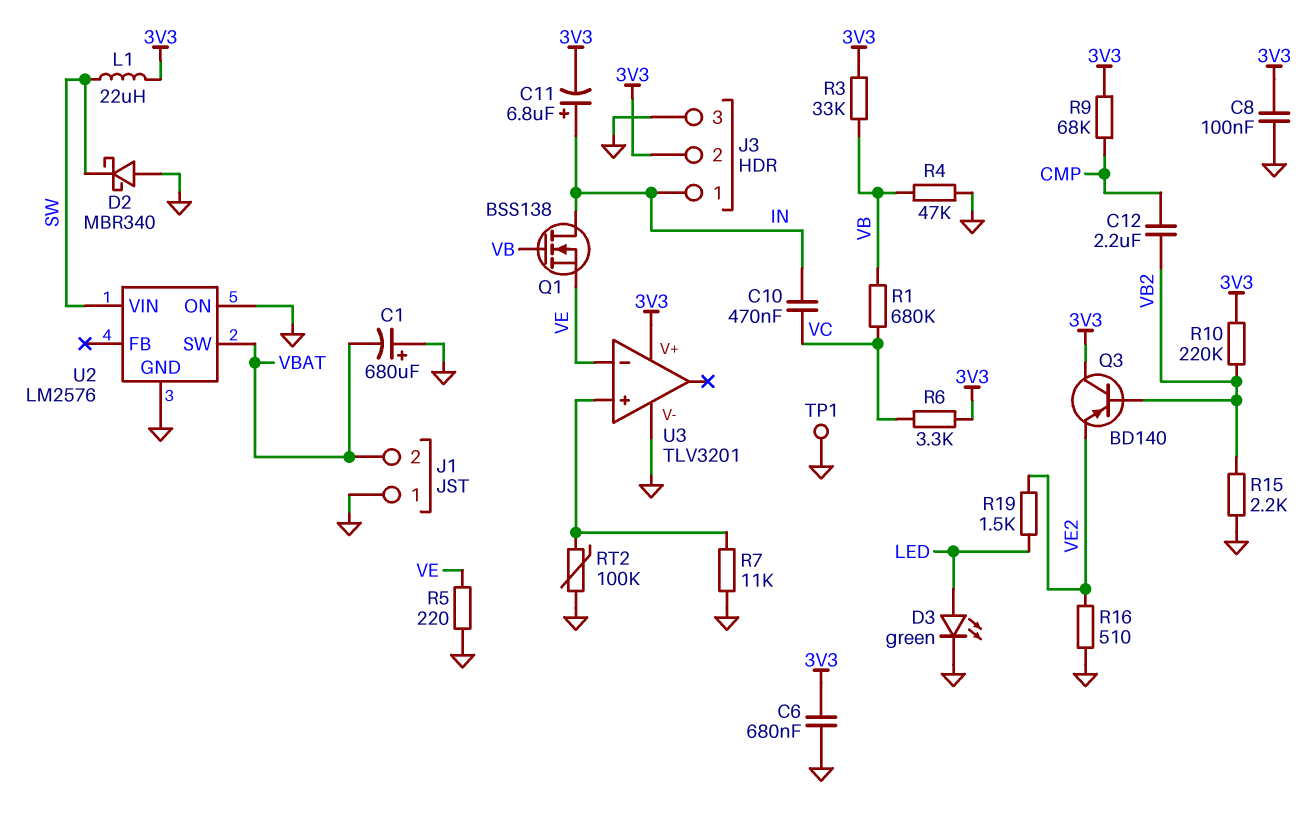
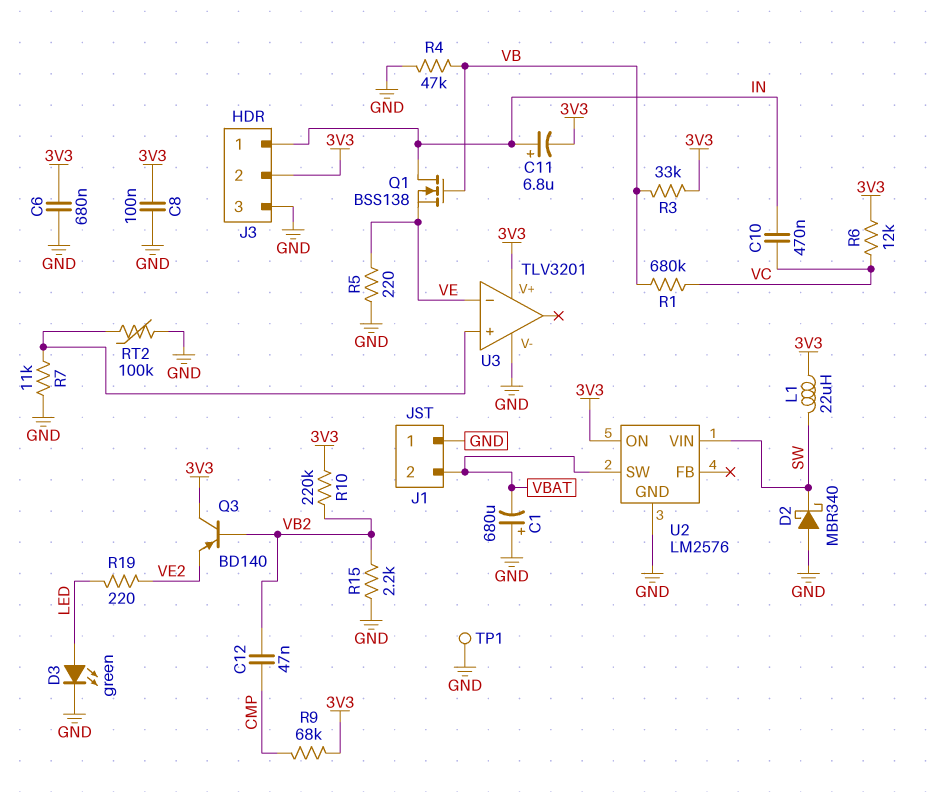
C12: 2.2uF (CMP, VB2) -> 47nF (CMP, VB2)
R6: 3.3k (3V3, VC) -> 12k (3V3, VC)
R16: 510 (GND, VE2) -> none
R19: 1.5k (LED, VE2) -> 220 (LED, VE2)
U2 pin ON: GND -> 3V3

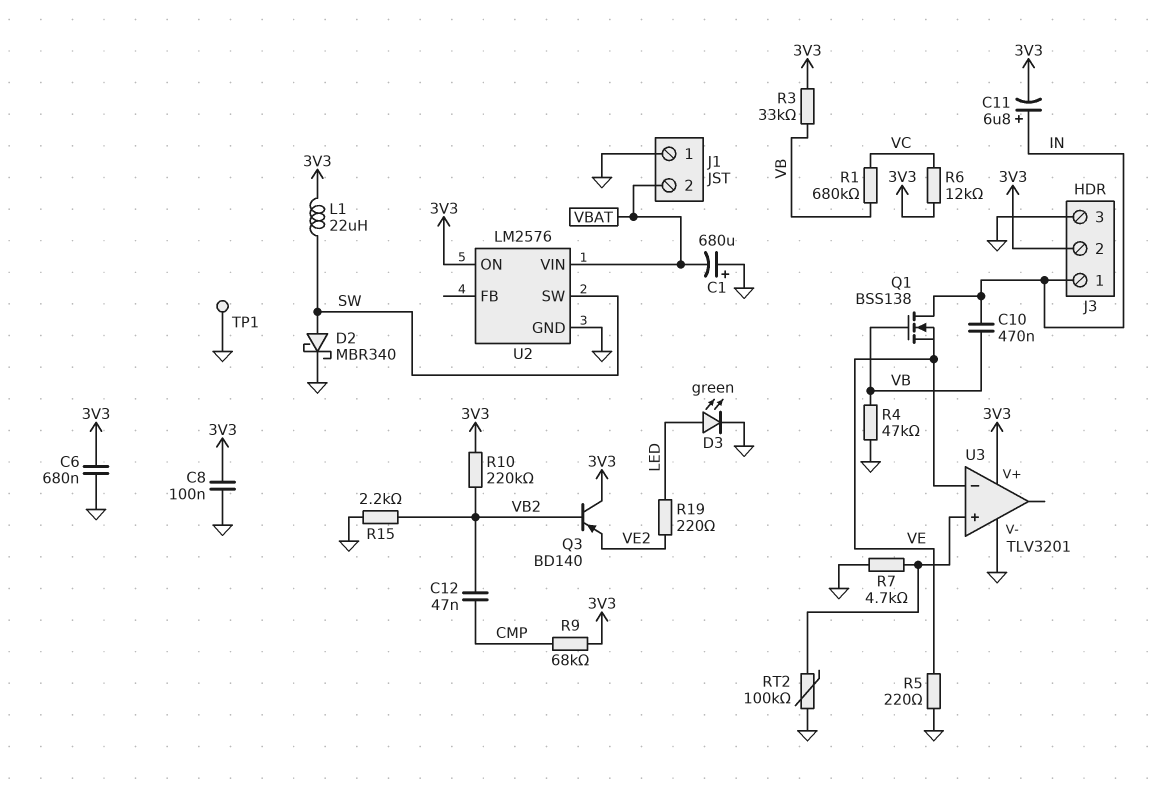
C10: 470nF (IN, VC) -> 470nF (IN, VB)
D2: schottky MBR340 (A GND, K SW) -> schottky MBR340 (A SW, K GND)
R7: 11k (GND, U3/in+) -> 4.7k (GND, U3/in+)
U2 pin SW: VBAT -> SW
U2 pin VIN: SW -> VBAT

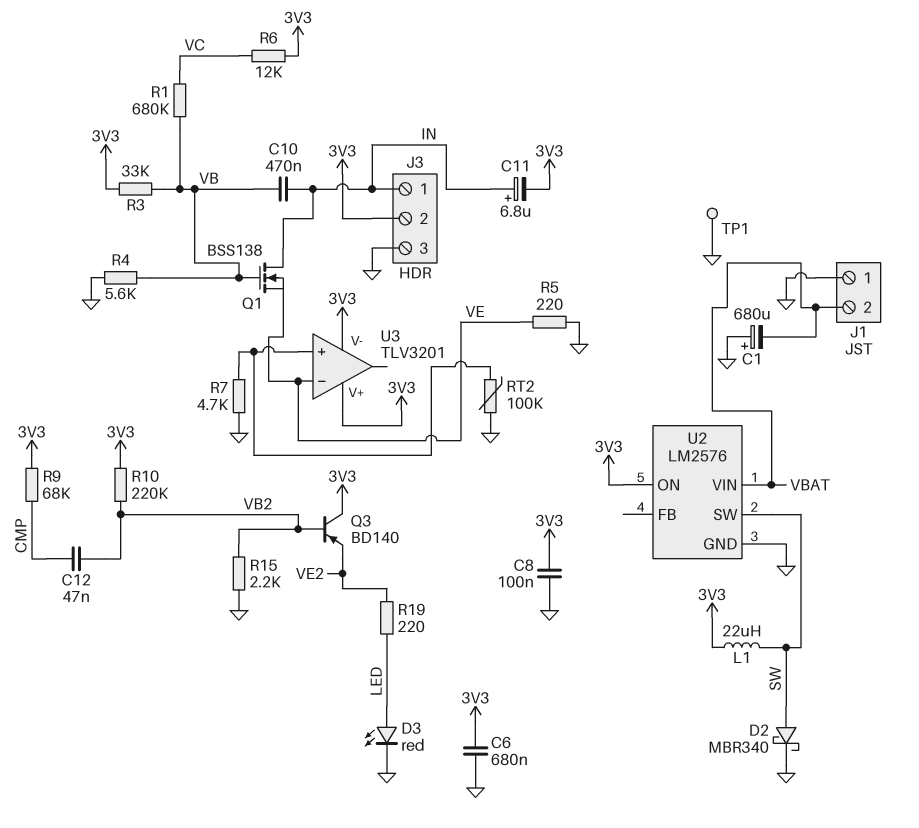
D3: LED green (A LED, K GND) -> LED red (A LED, K GND)
R4: 47k (GND, VB) -> 5.6k (GND, VB)
U3 pin V-: GND -> 3V3

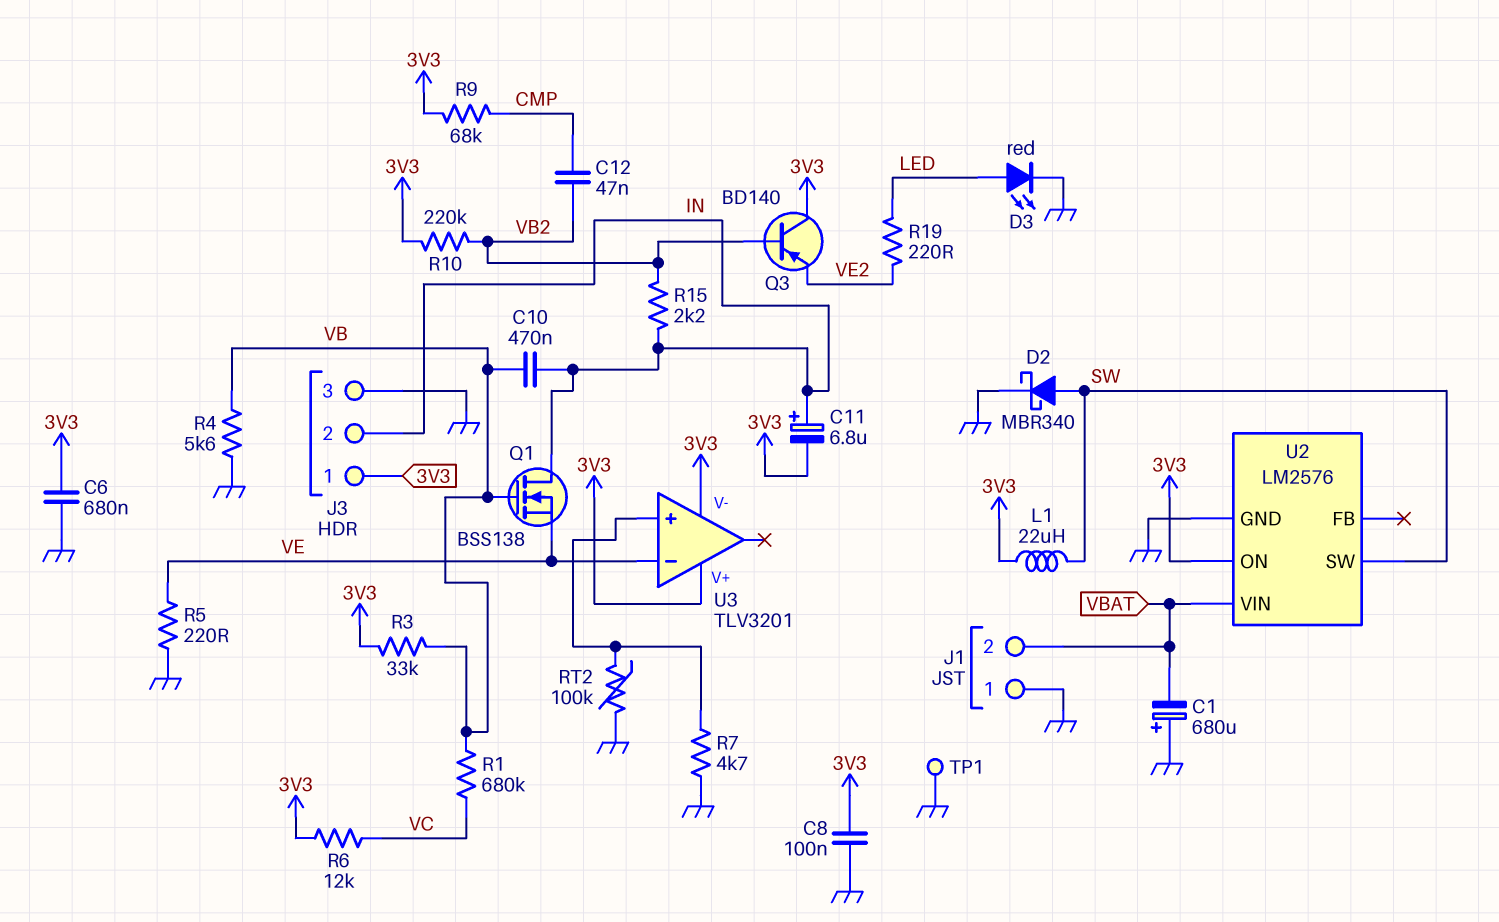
J3 pin 1: IN -> 3V3
J3 pin 2: 3V3 -> IN
R15: 2.2k (GND, VB2) -> 2.2k (IN, VB2)

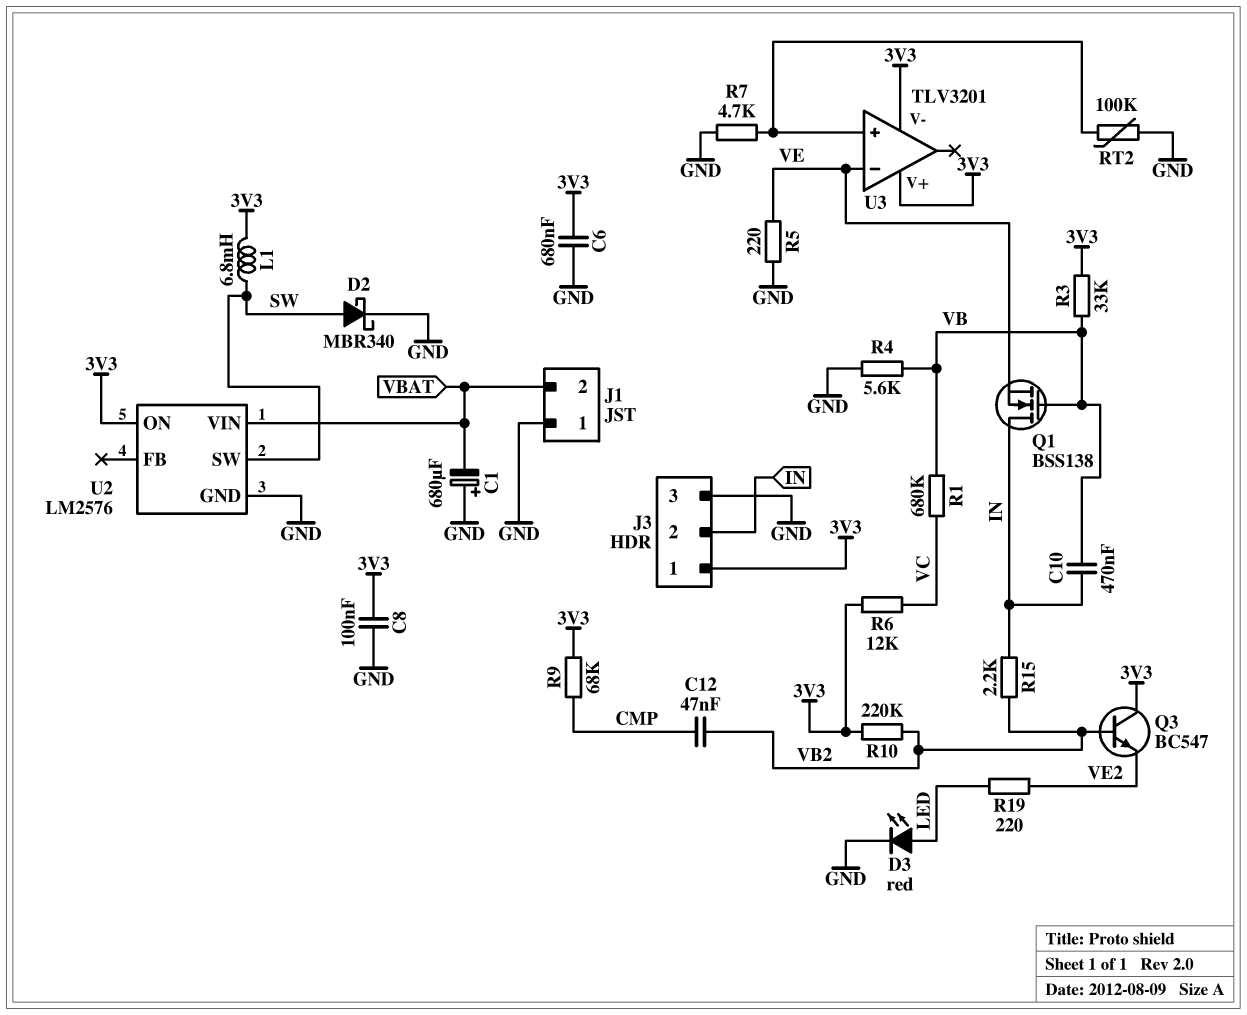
C11: 6.8uF (plus IN, minus 3V3) -> none
L1: 22uH (3V3, SW) -> 6.8mH (3V3, SW)
Q3: PNP BD140 (B VB2, C 3V3, E VE2) -> NPN BC547 (B VB2, C 3V3, E VE2)
TP1: test point (GND) -> none

